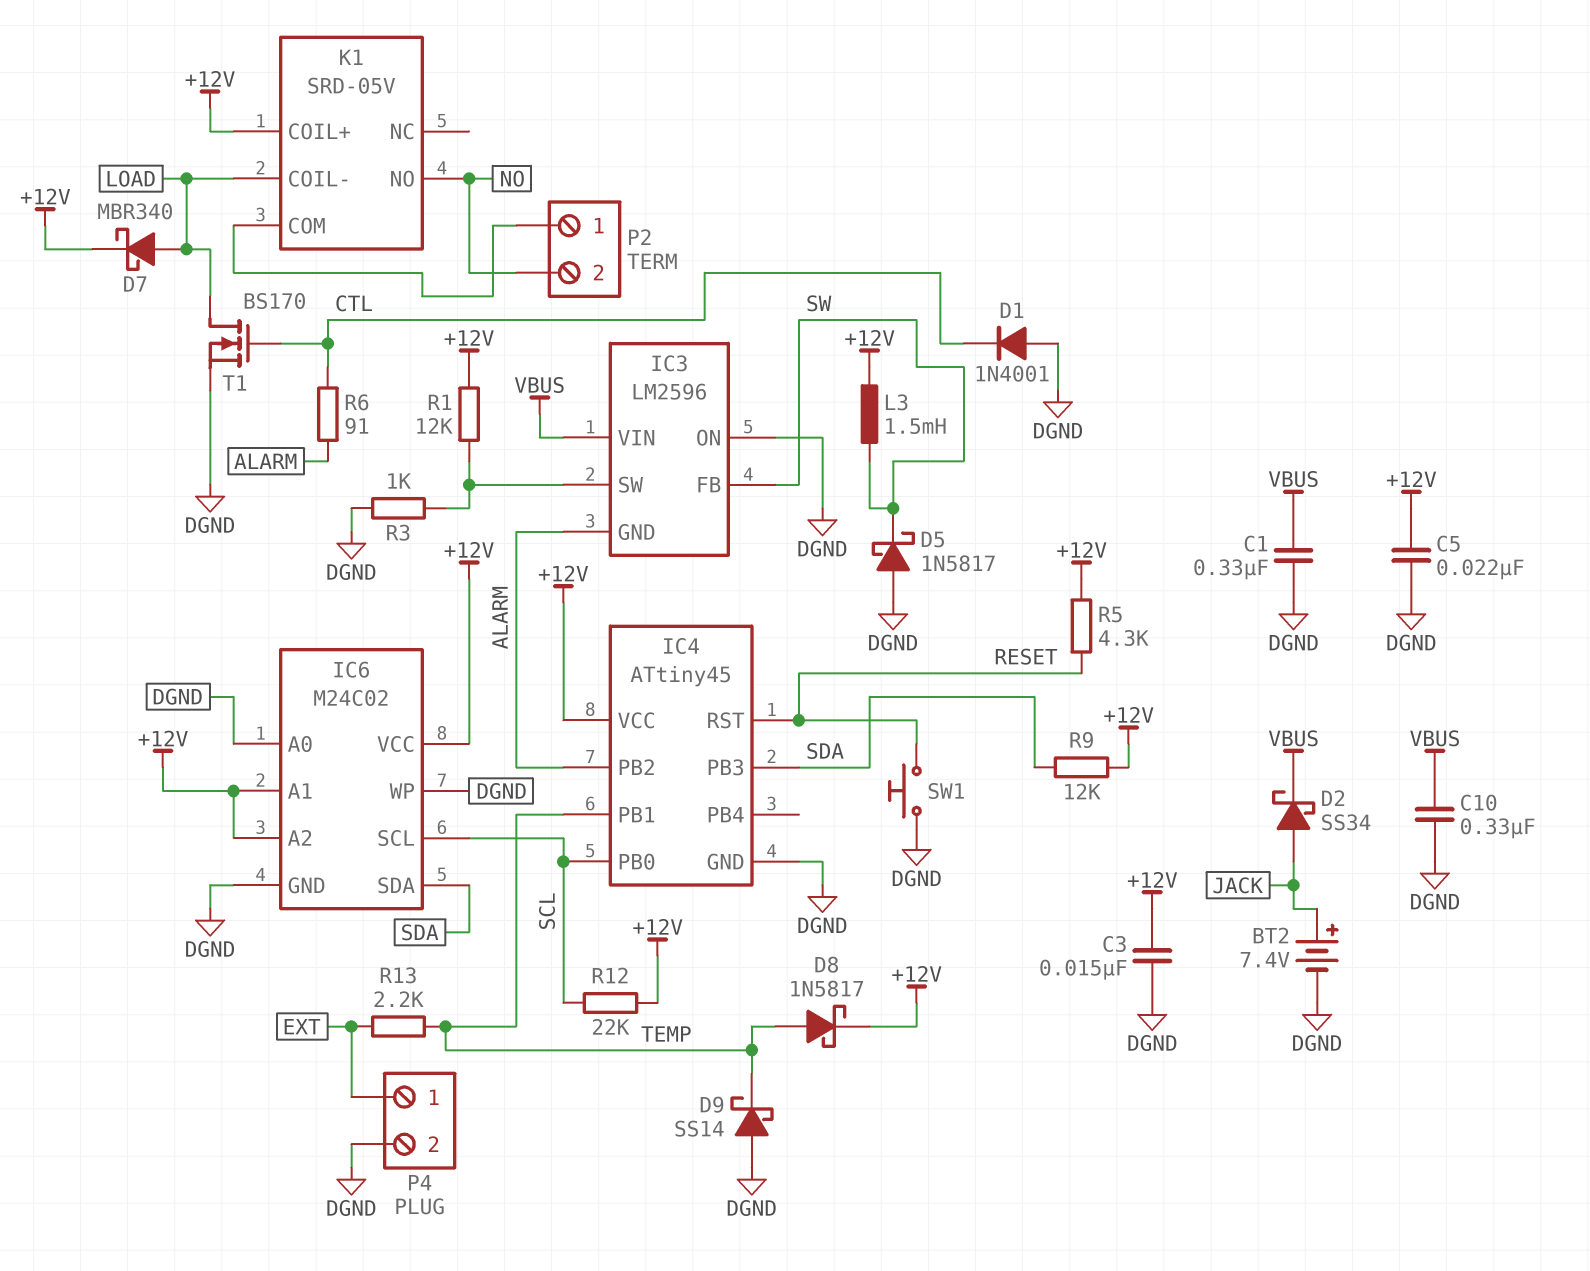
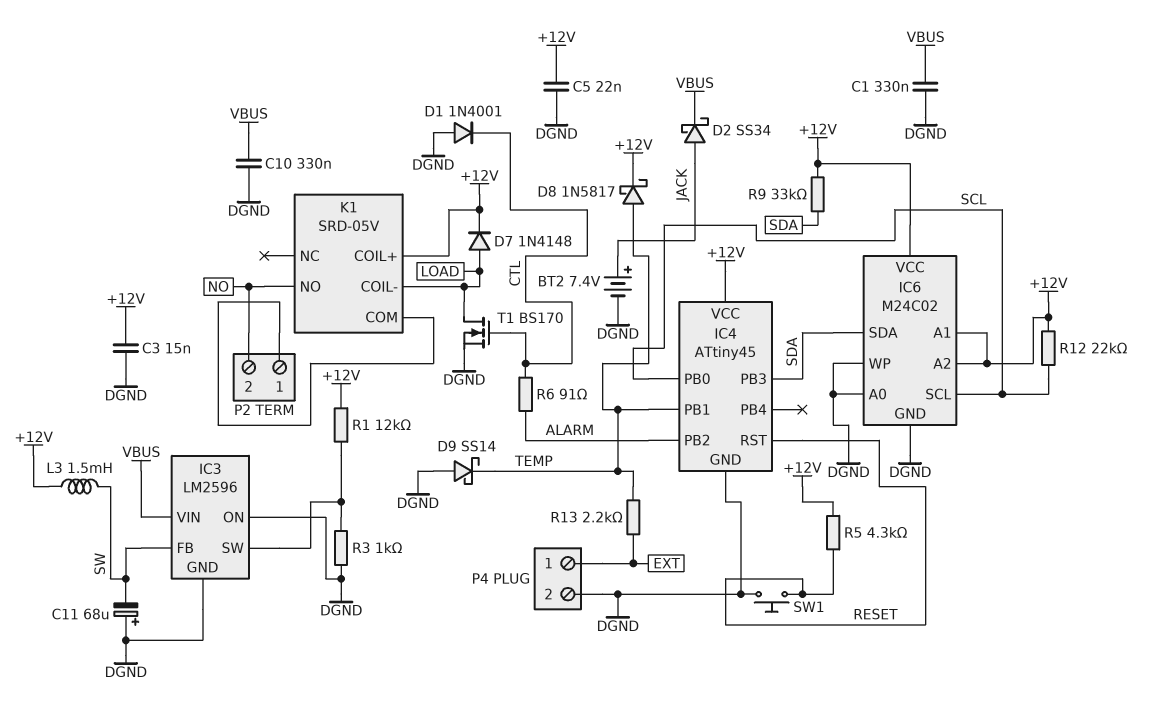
C11: none -> 68uF (plus DGND, minus SW)
D5: schottky 1N5817 (A DGND, K SW) -> none
D7: schottky MBR340 (A LOAD, K +12V) -> diode 1N4148 (A LOAD, K +12V)
IC3 pin GND: ALARM -> DGND
R9: 12k (+12V, SDA) -> 33k (+12V, SDA)

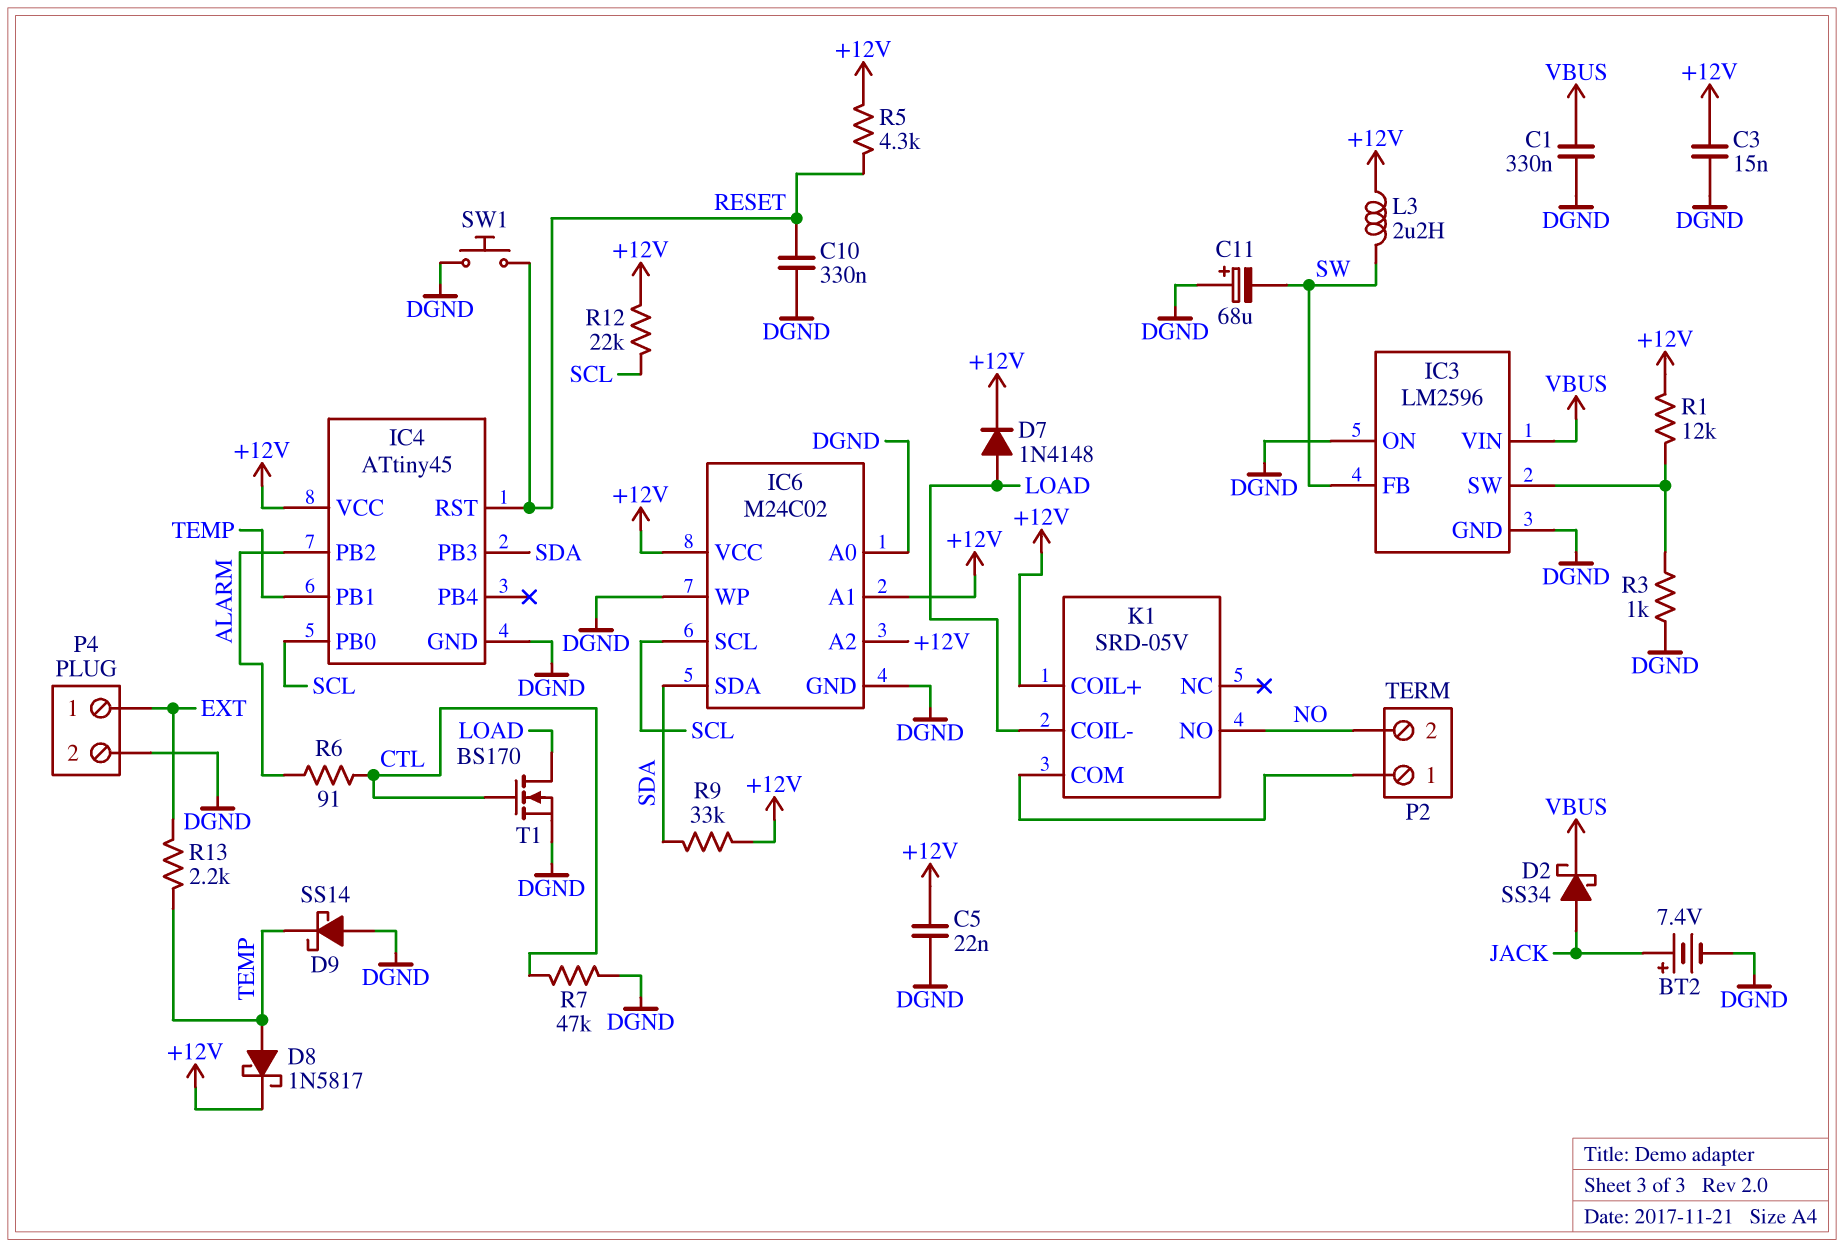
C10: 330nF (DGND, VBUS) -> 330nF (DGND, RESET)
D1: diode 1N4001 (A DGND, K CTL) -> none
L3: 1.5mH (+12V, SW) -> 2.2uH (+12V, SW)
R7: none -> 47k (CTL, DGND)

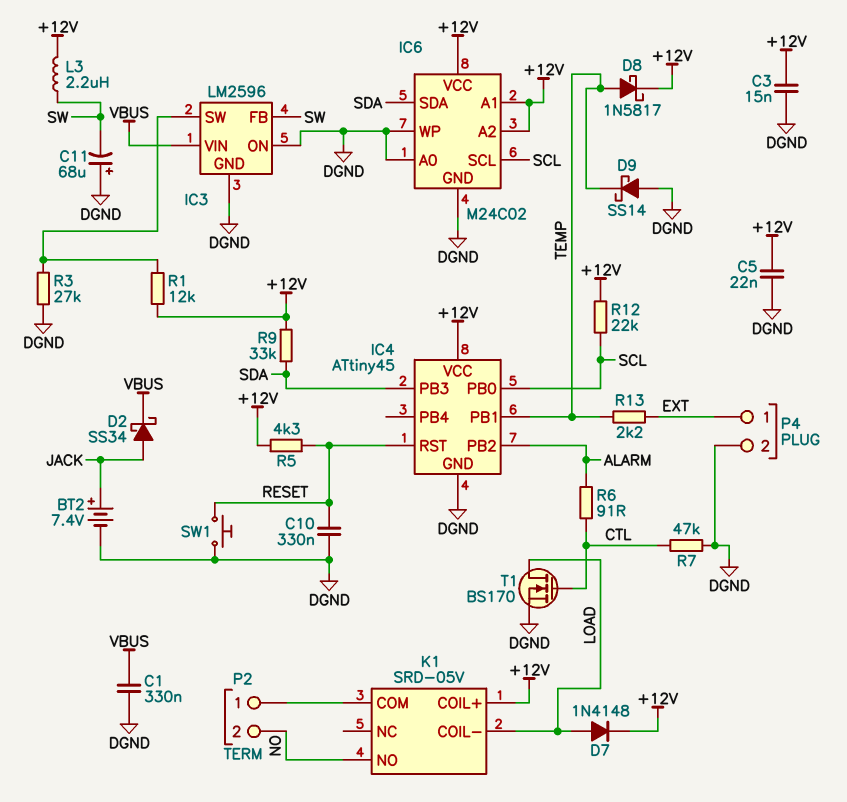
R3: 1k (DGND, IC3/SW) -> 27k (DGND, IC3/SW)

